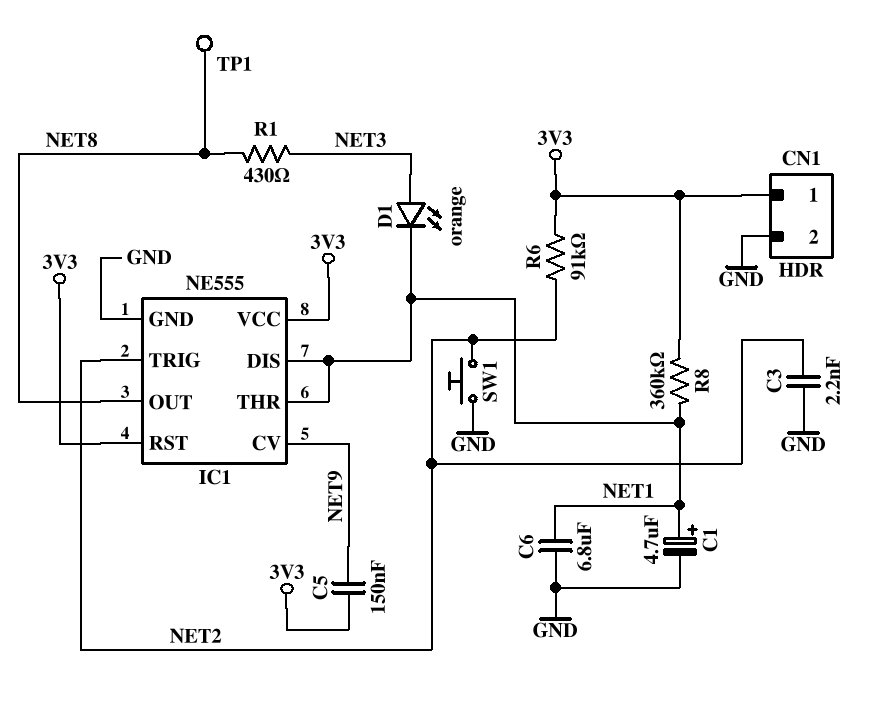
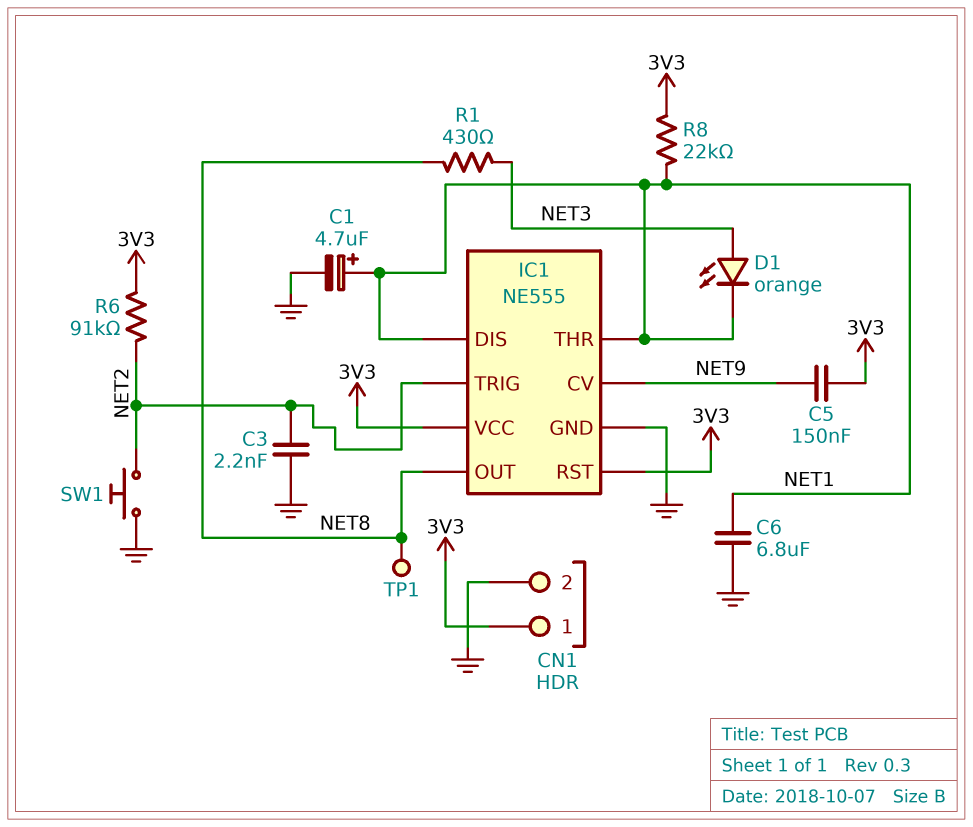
R8: 360k (3V3, NET1) -> 22k (3V3, NET1)

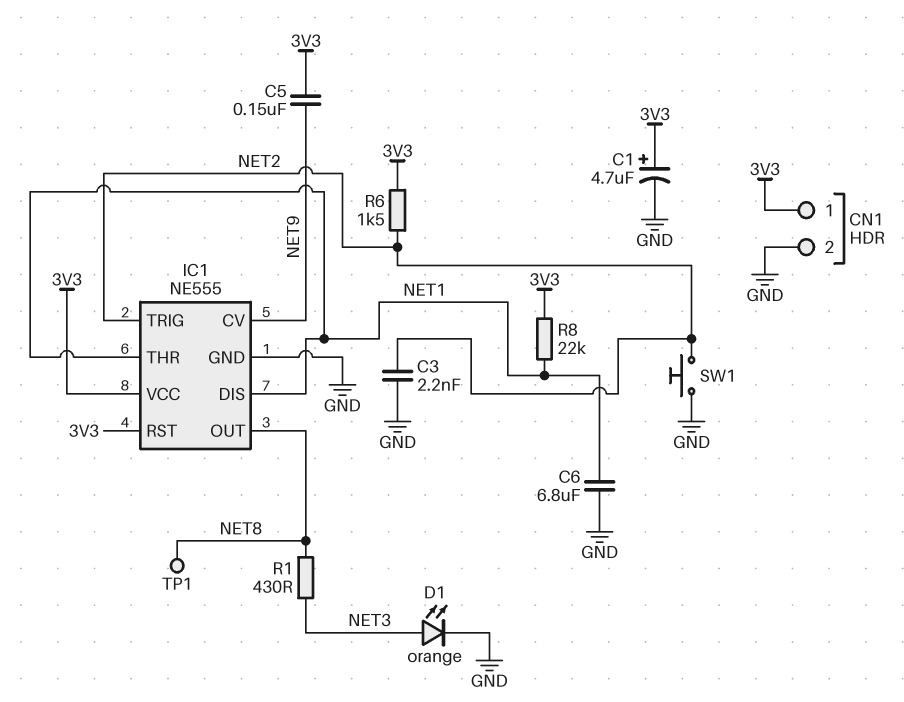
C1: 4.7uF (plus NET1, minus GND) -> 4.7uF (plus 3V3, minus GND)
D1: LED orange (A NET3, K NET1) -> LED orange (A NET3, K GND)
R6: 91k (3V3, NET2) -> 1.5k (3V3, NET2)

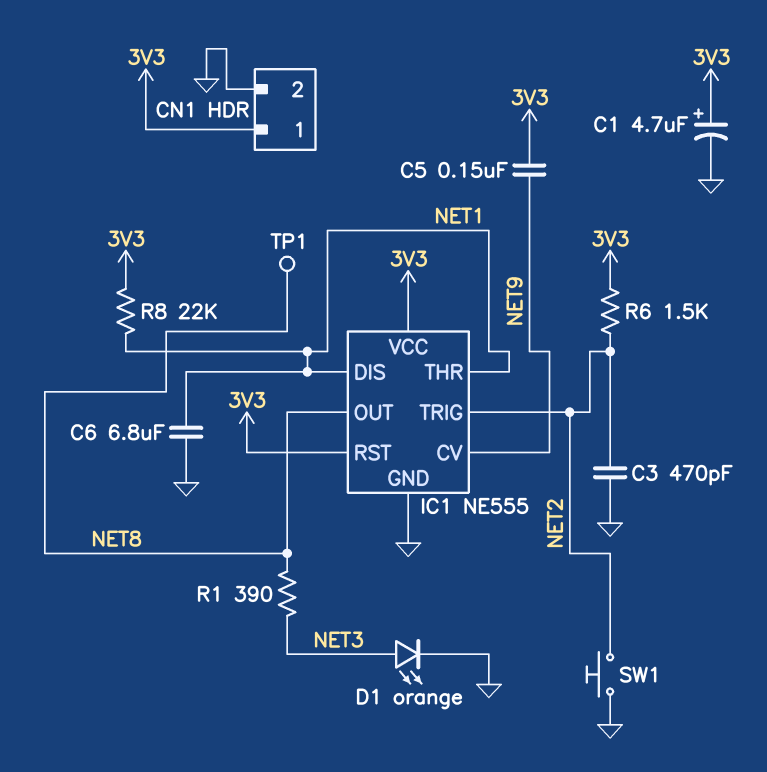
C3: 2.2nF (GND, NET2) -> 470pF (GND, NET2)
R1: 430 (NET3, NET8) -> 390 (NET3, NET8)

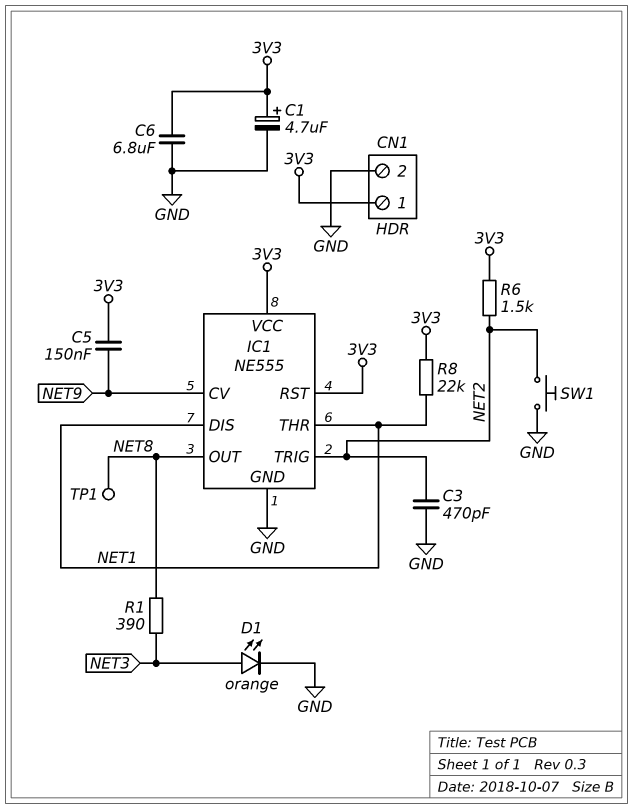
C6: 6.8uF (GND, NET1) -> 6.8uF (3V3, GND)

